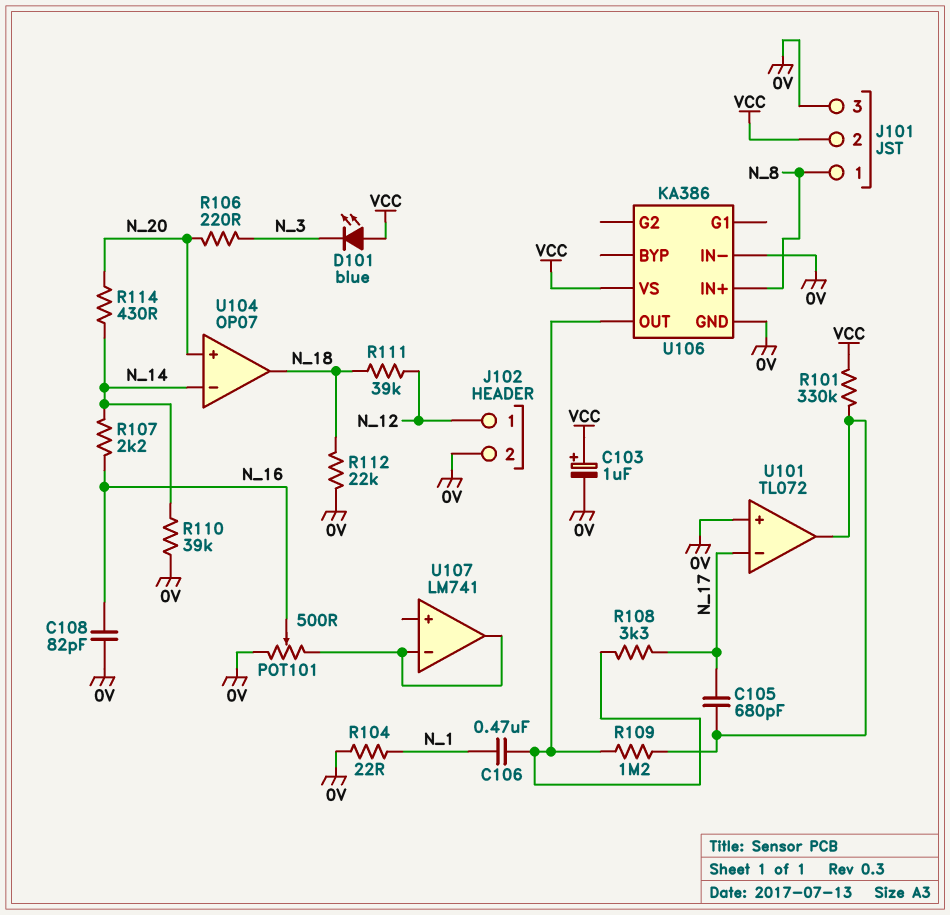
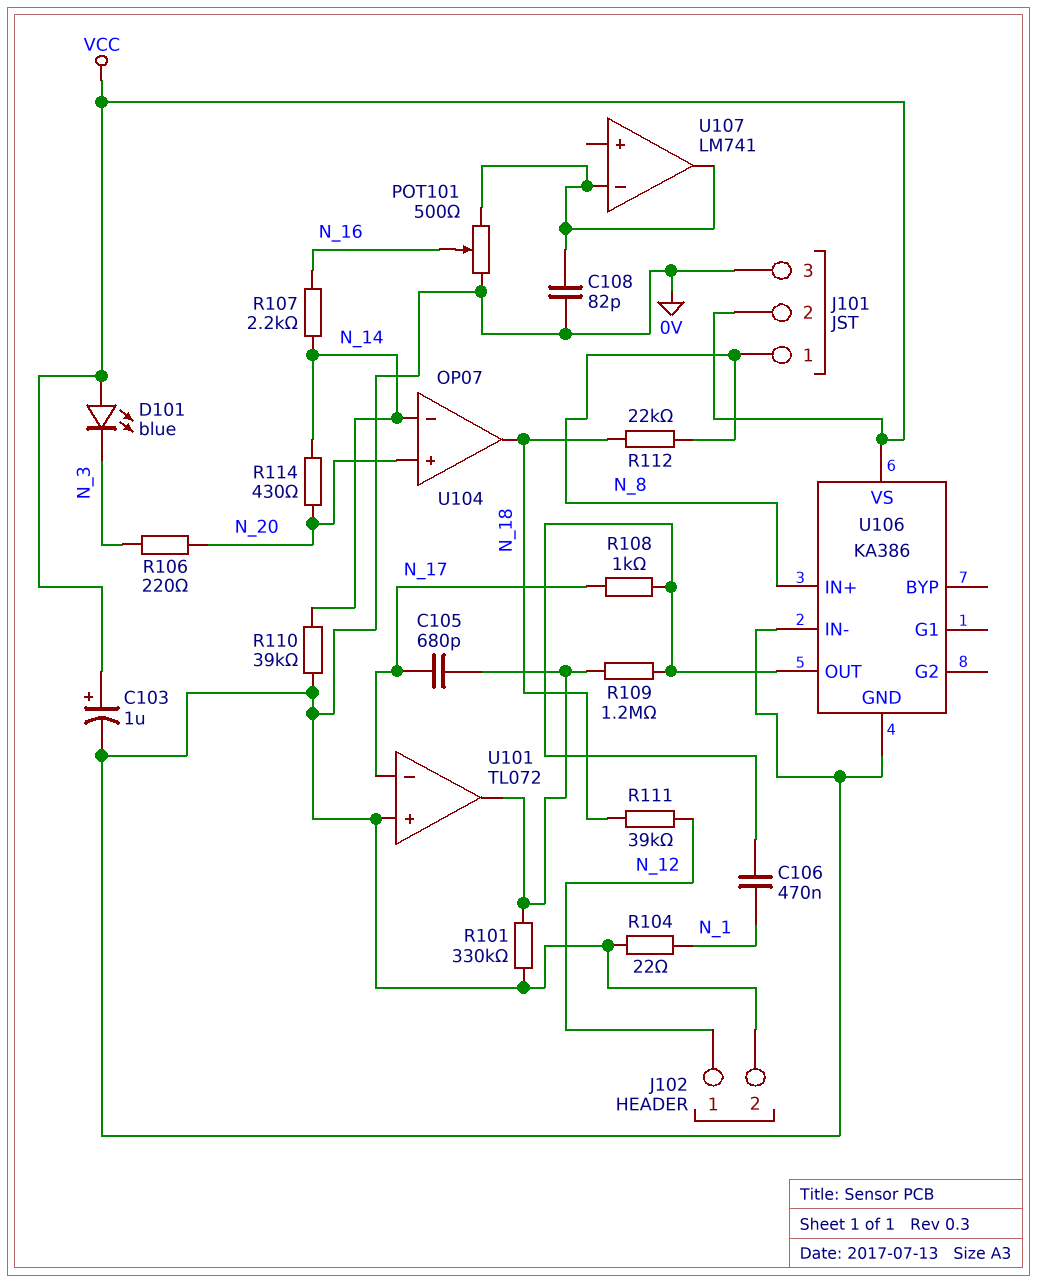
C108: 82pF (0V, N_16) -> 82pF (0V, U107/in-)
R101: 330k (U101/out, VCC) -> 330k (0V, U101/out)
R108: 3.3k (N_17, U106/OUT) -> 1k (N_17, U106/OUT)
R112: 22k (0V, N_18) -> 22k (N_8, N_18)

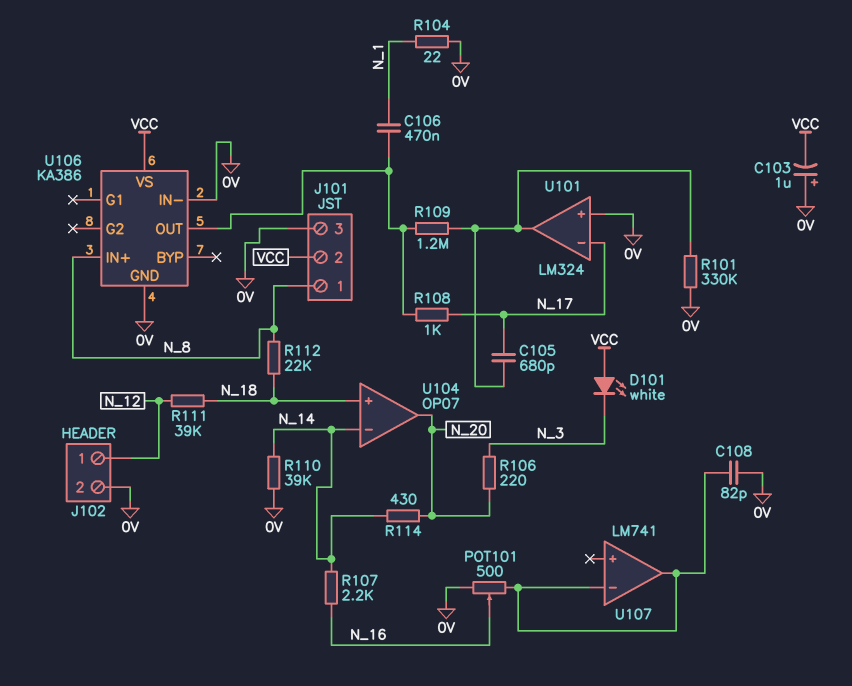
C103: 1uF (plus VCC, minus 0V) -> 1uF (plus 0V, minus VCC)
D101: LED blue (A VCC, K N_3) -> LED white (A VCC, K N_3)
U101: TL072 -> LM324
U104 pin in+: N_20 -> N_18
U104 pin out: N_18 -> N_20

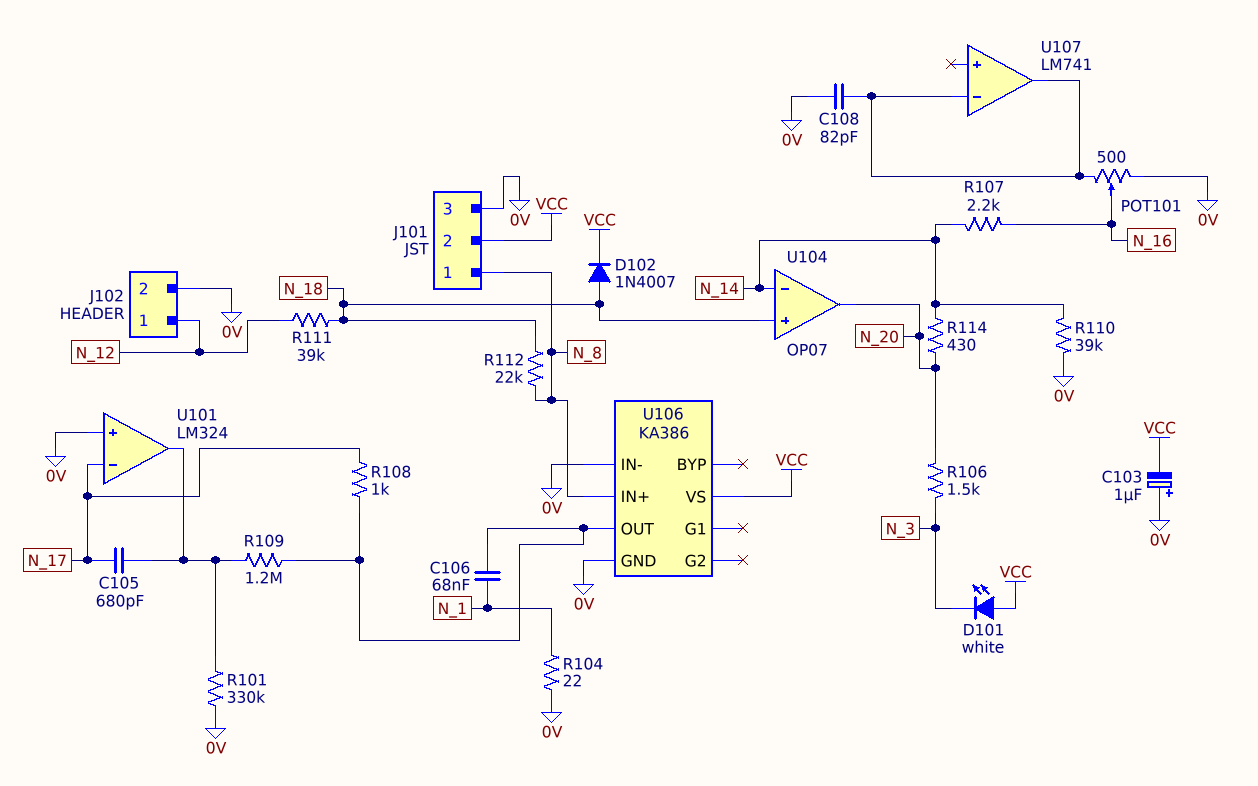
C106: 470nF (N_1, U106/OUT) -> 68nF (N_1, U106/OUT)
D102: none -> diode 1N4007 (A N_18, K VCC)
R106: 220 (N_3, N_20) -> 1.5k (N_3, N_20)

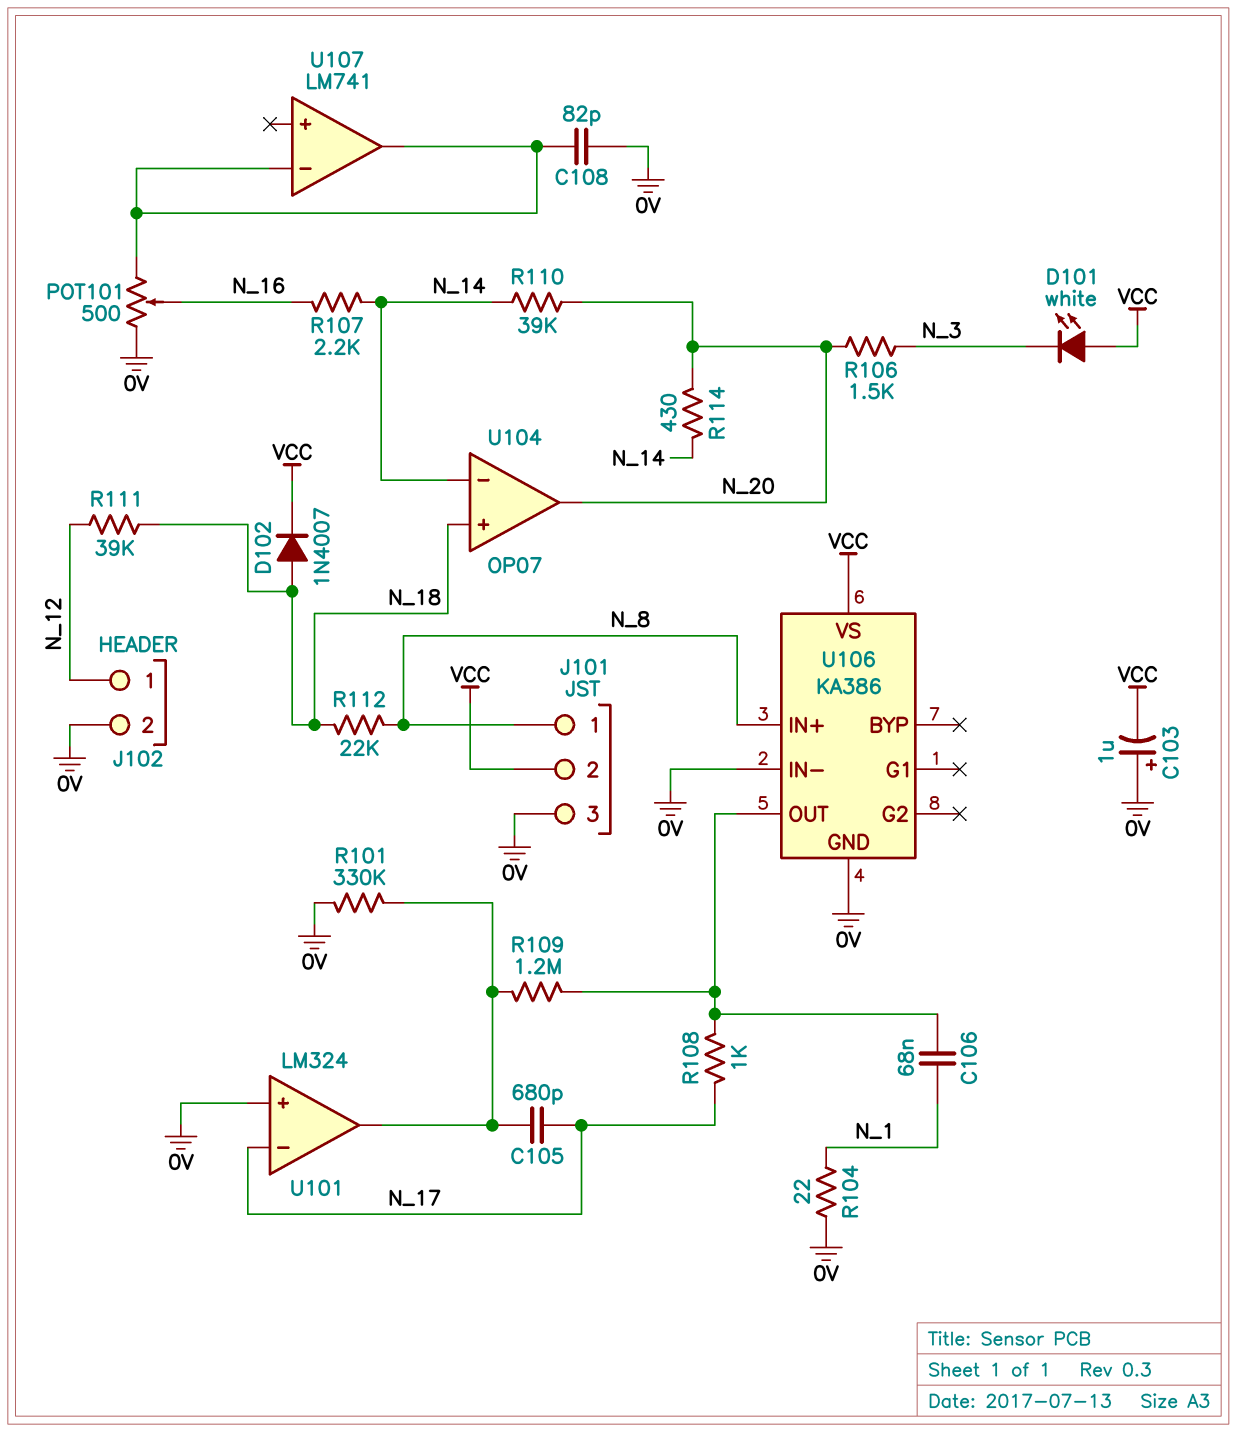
R110: 39k (0V, N_14) -> 39k (N_14, N_20)

